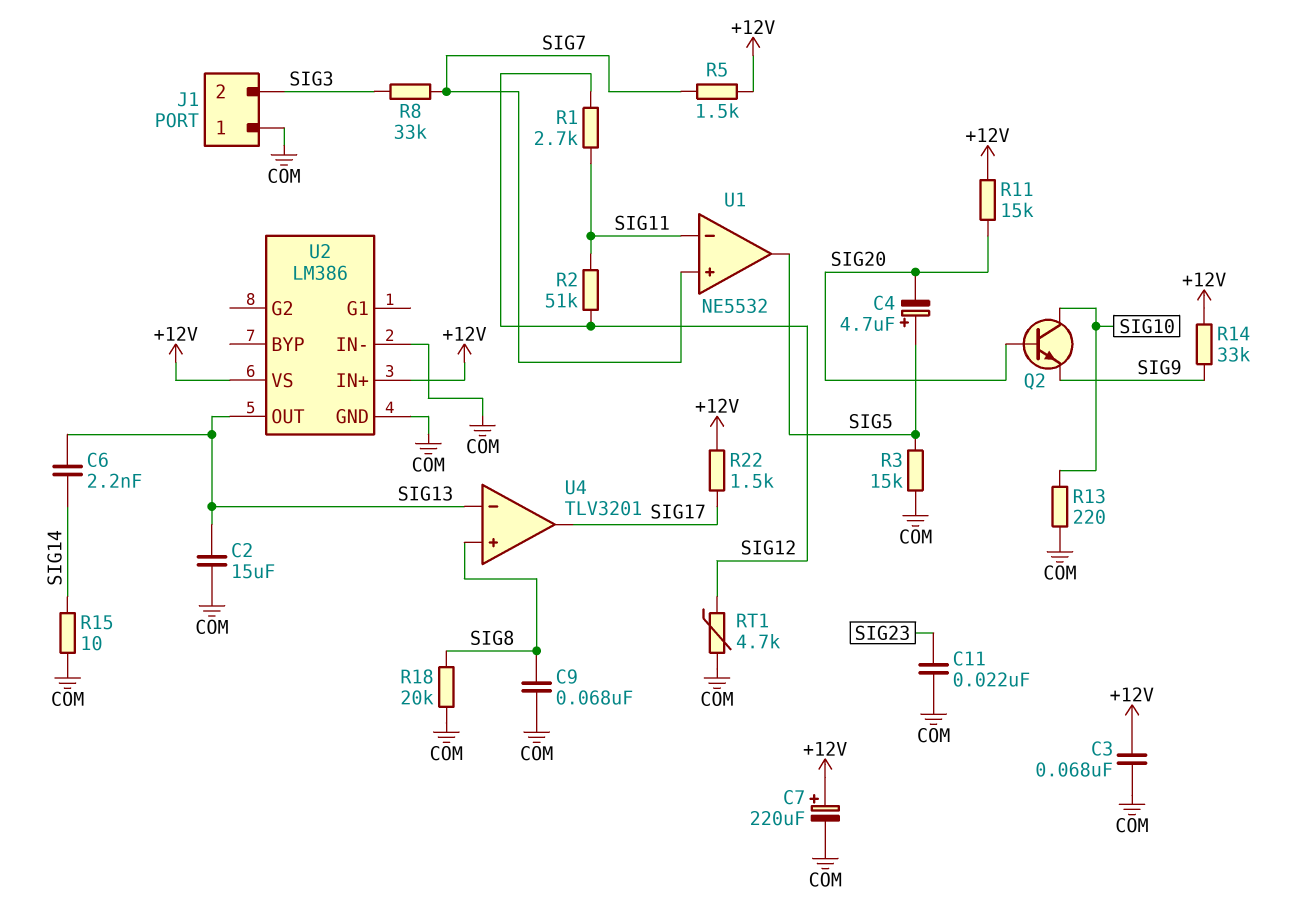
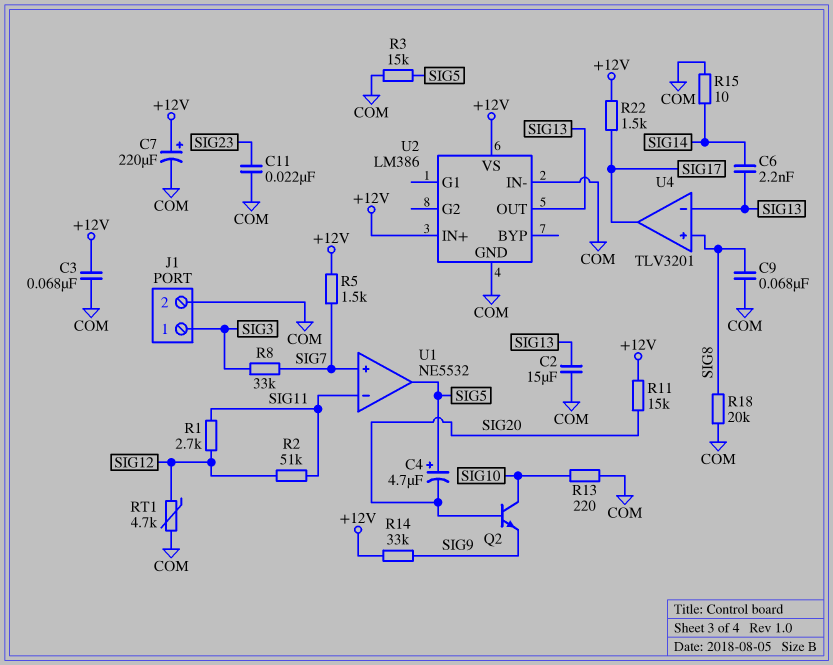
J1 pin 1: COM -> SIG3
J1 pin 2: SIG3 -> COM

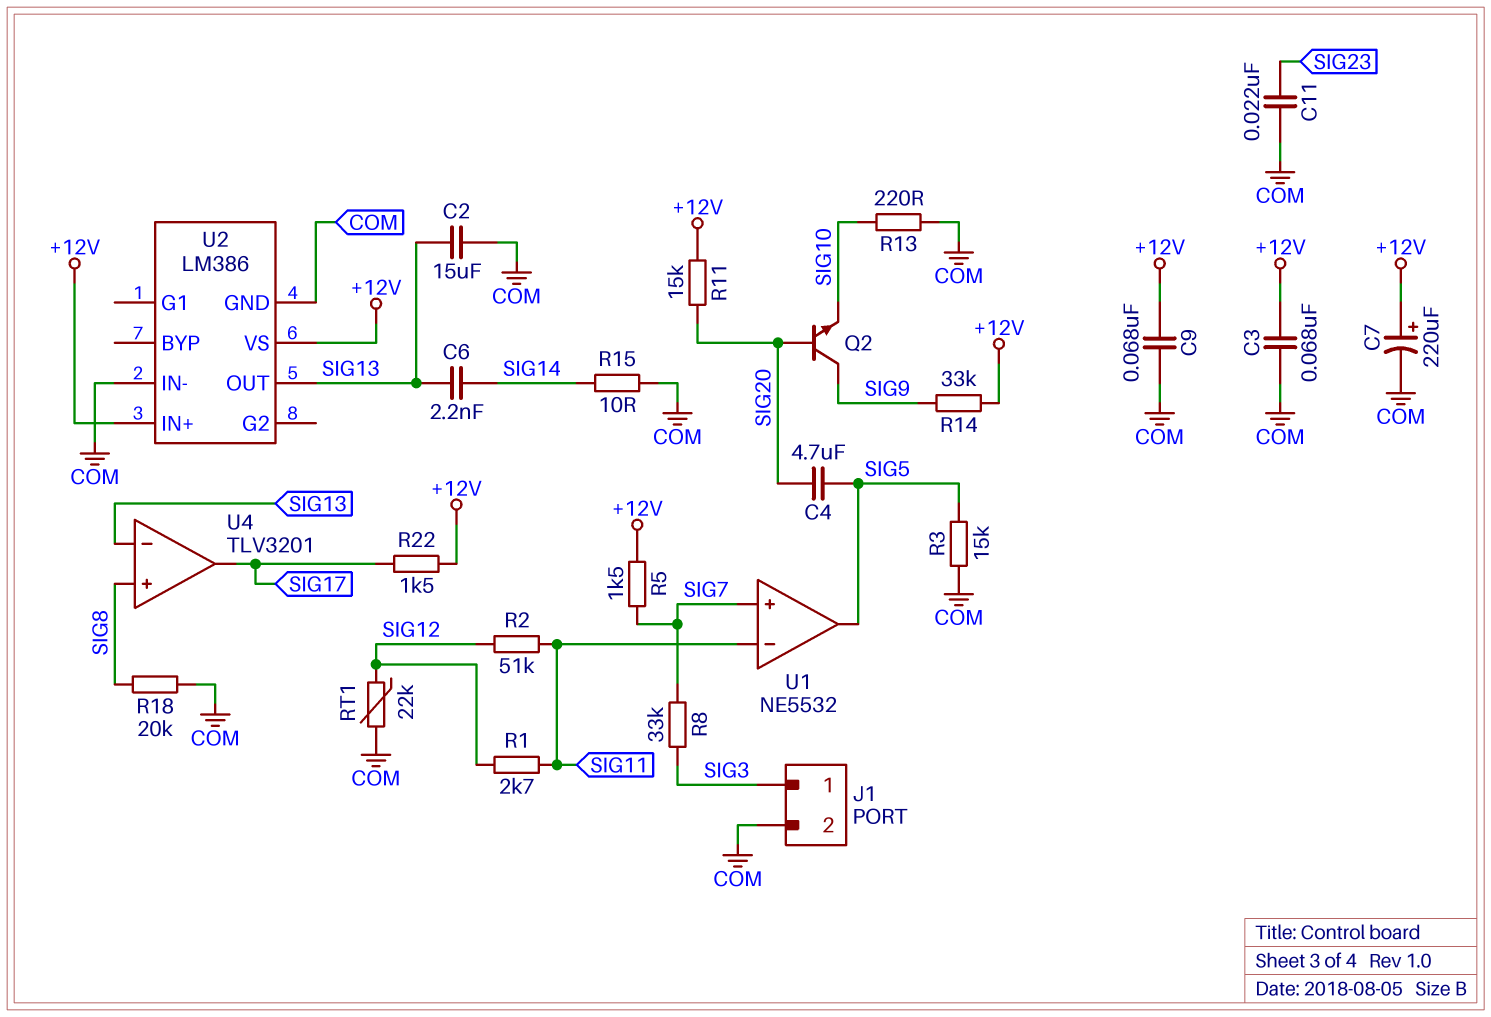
C4: 4.7uF (plus SIG5, minus SIG20) -> 4.7uF (SIG5, SIG20)
C9: 68nF (COM, SIG8) -> 68nF (+12V, COM)
Q2: NPN (B SIG20, C SIG10, E SIG9) -> NPN (B SIG20, C SIG9, E SIG10)
RT1: 4.7k (COM, SIG12) -> 22k (COM, SIG12)

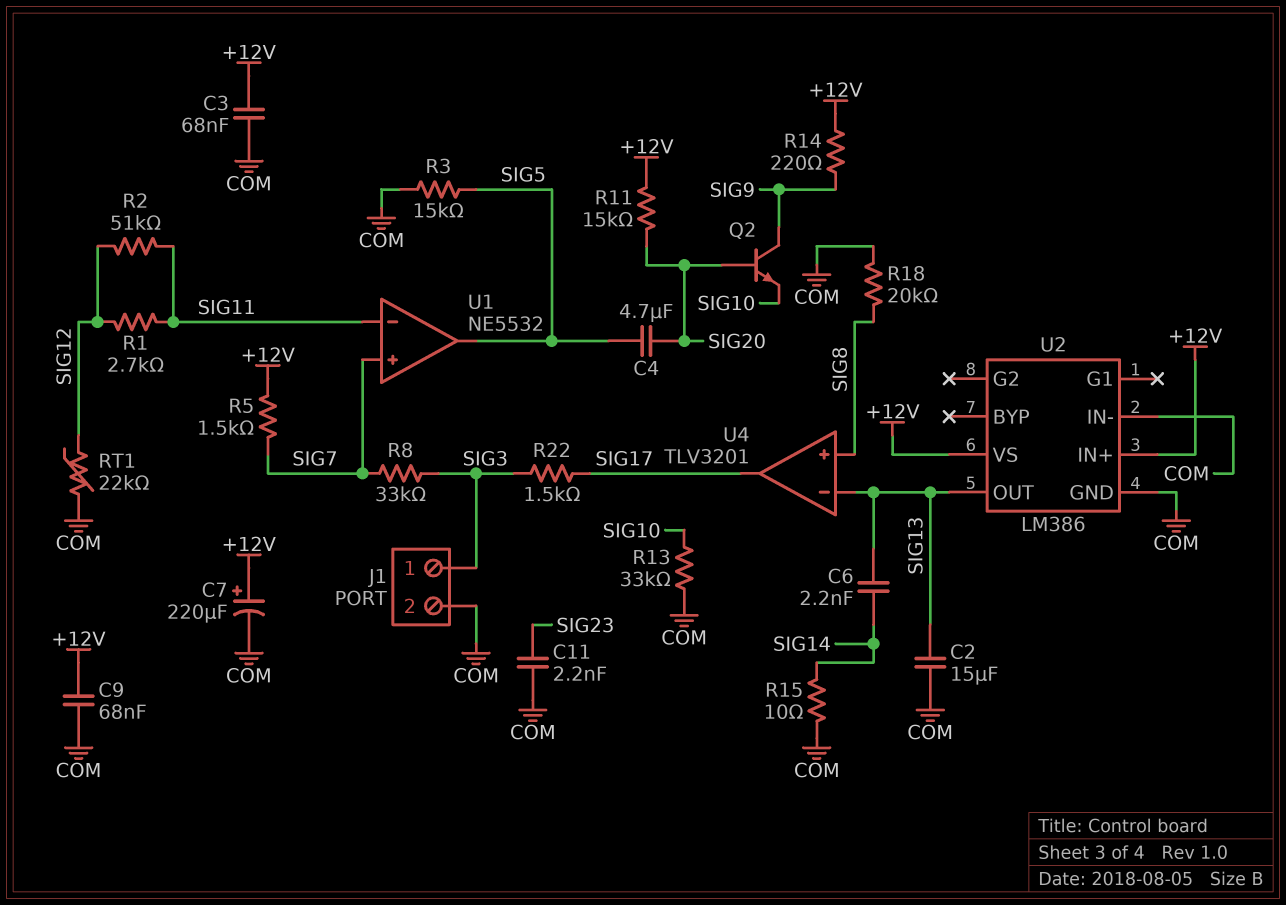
C11: 22nF (COM, SIG23) -> 2.2nF (COM, SIG23)
R13: 220 (COM, SIG10) -> 33k (COM, SIG10)
R14: 33k (+12V, SIG9) -> 220 (+12V, SIG9)
R22: 1.5k (+12V, SIG17) -> 1.5k (SIG3, SIG17)

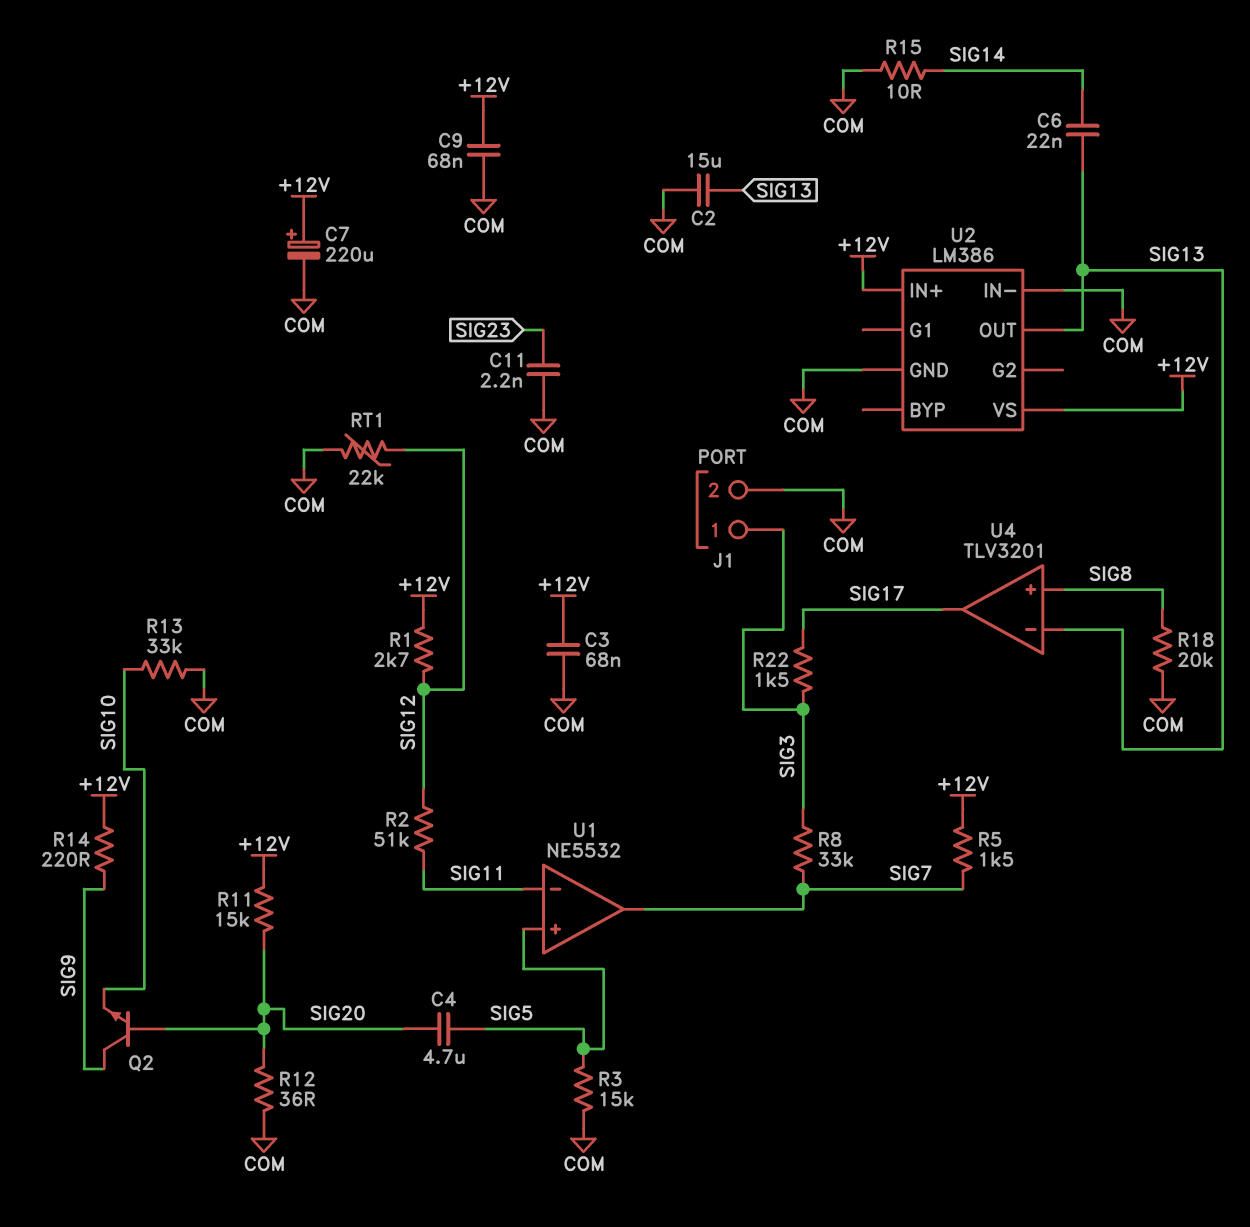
C6: 2.2nF (SIG13, SIG14) -> 22nF (SIG13, SIG14)
R1: 2.7k (SIG11, SIG12) -> 2.7k (+12V, SIG12)
R12: none -> 36 (COM, SIG20)
U1 pin in+: SIG7 -> SIG5
U1 pin out: SIG5 -> SIG7

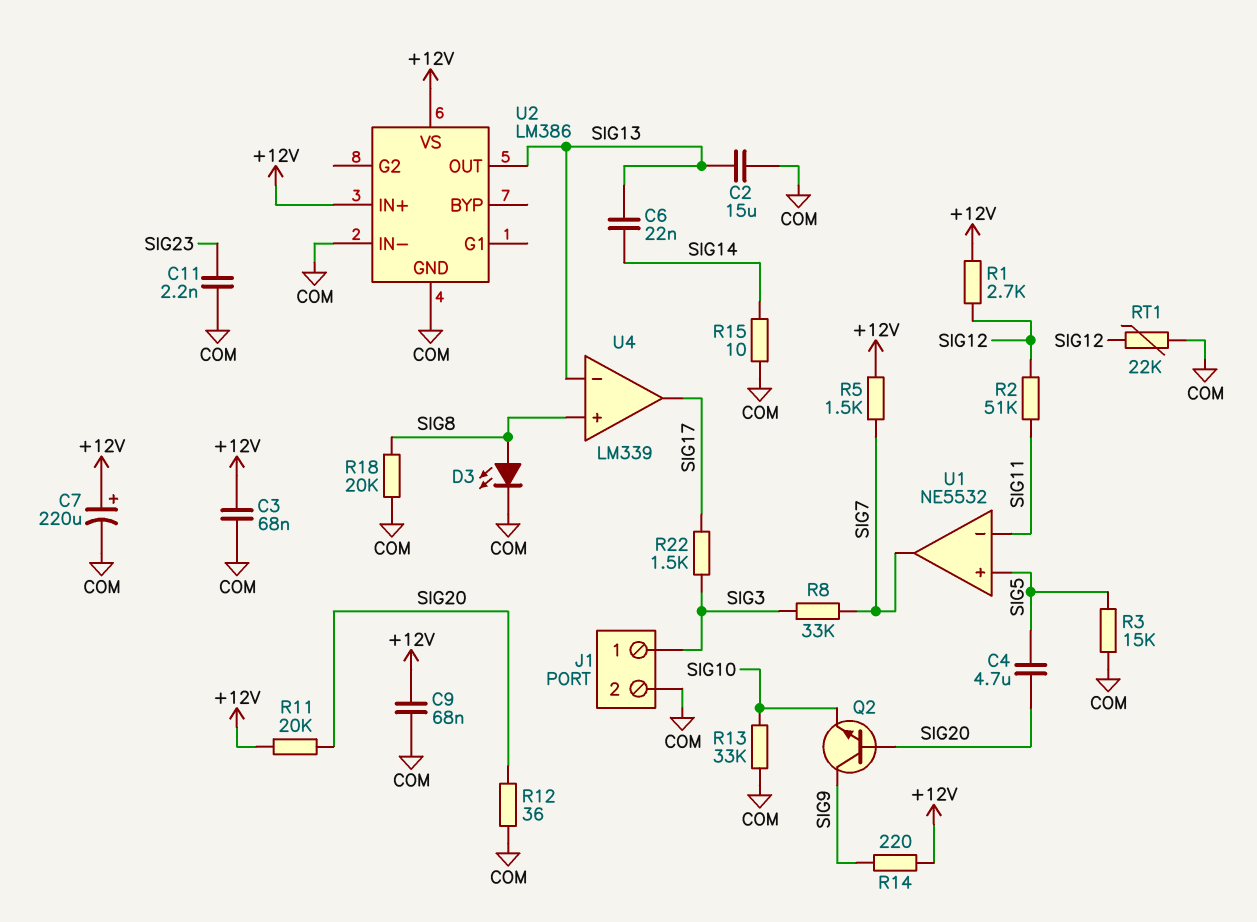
D3: none -> LED (A SIG8, K COM)
R11: 15k (+12V, SIG20) -> 20k (+12V, SIG20)
U4: TLV3201 -> LM339

